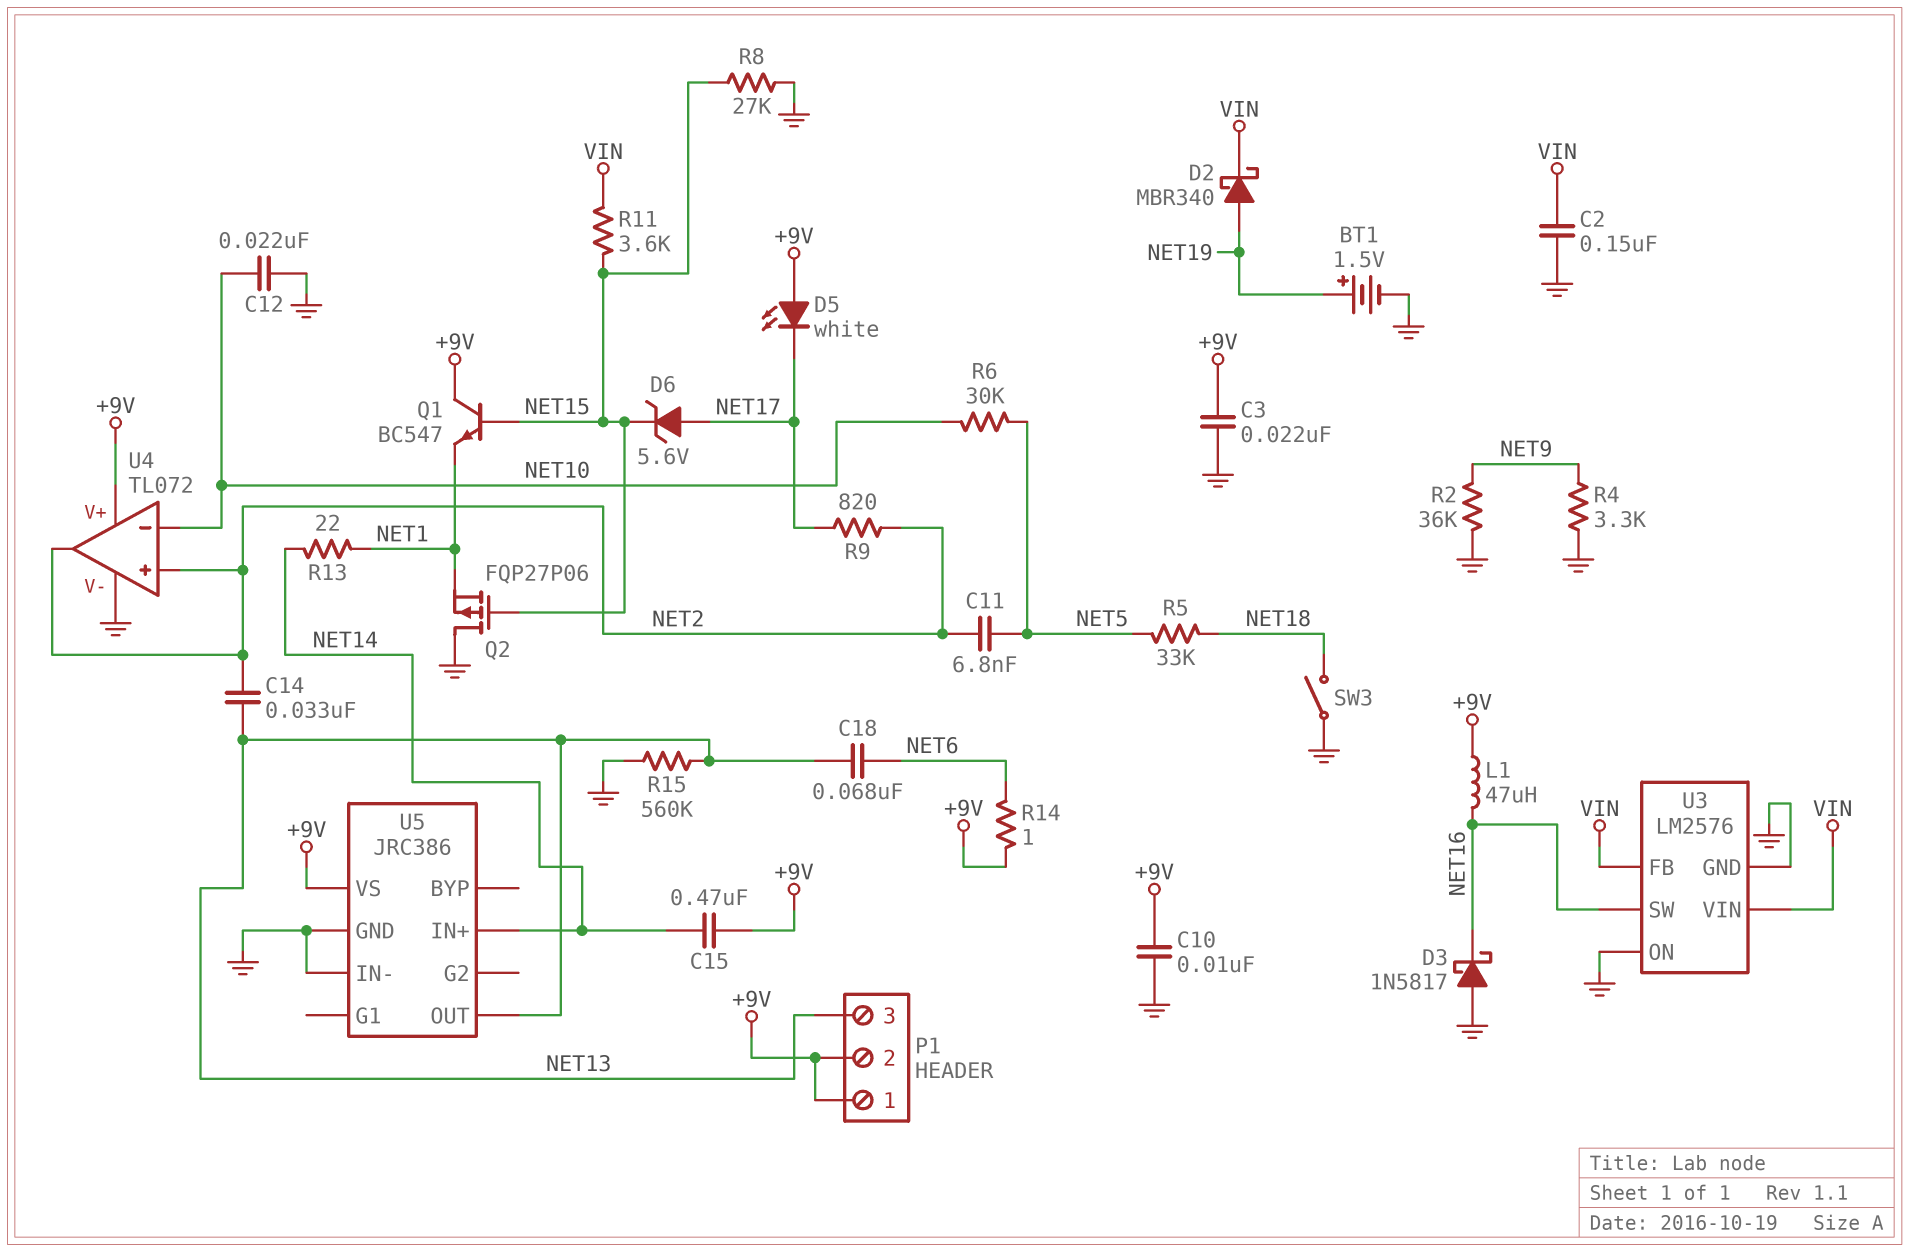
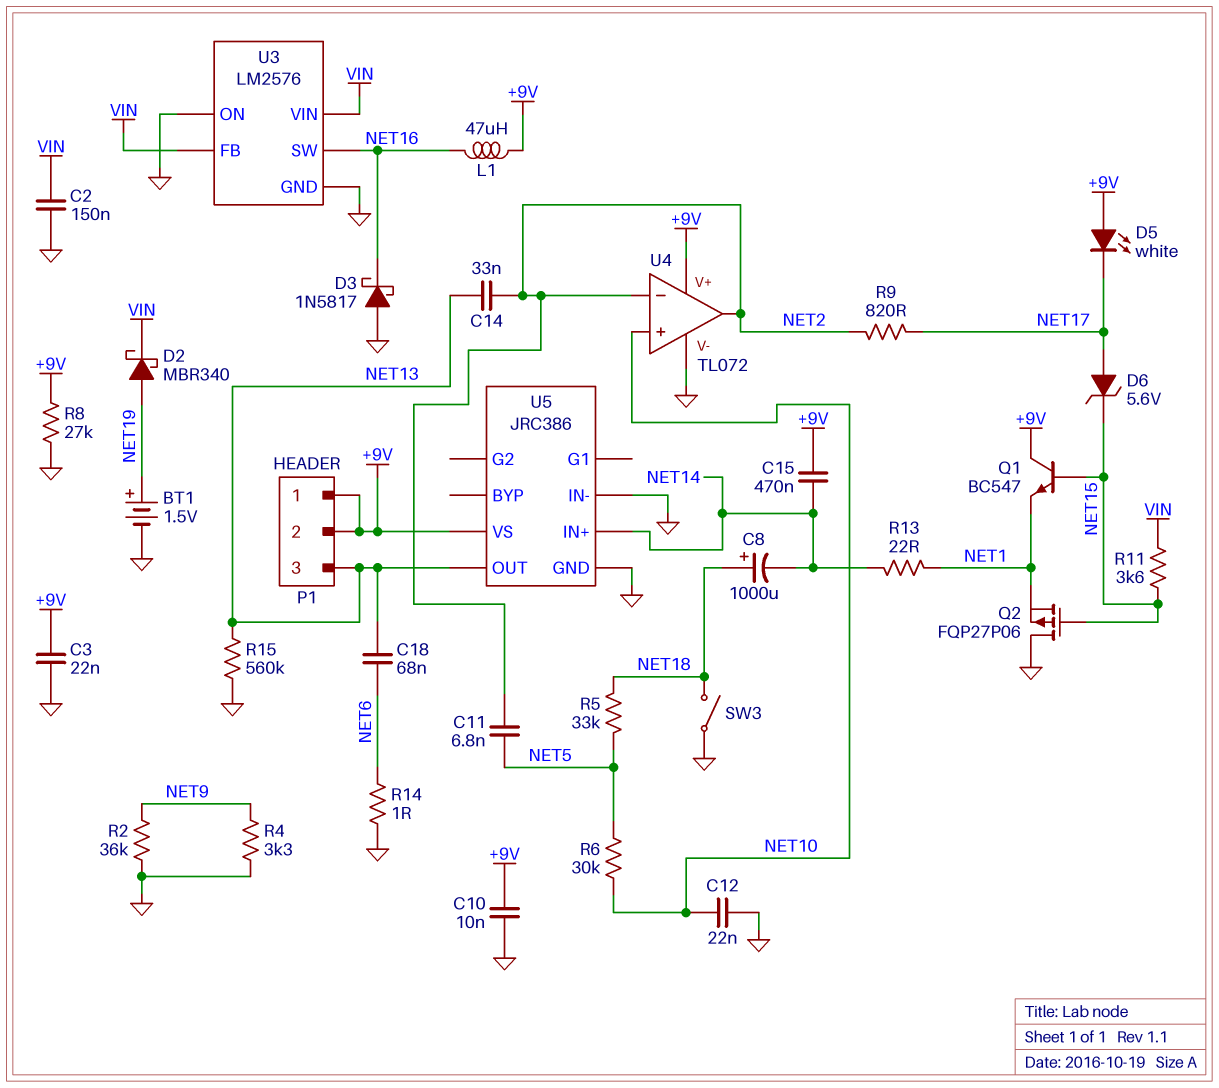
C8: none -> 1000uF (plus NET18, minus NET14)
R8: 27k (GND, NET15) -> 27k (+9V, GND)
R14: 1 (+9V, NET6) -> 1 (GND, NET6)
U4 pin in+: NET2 -> NET10
U4 pin in-: NET10 -> NET2

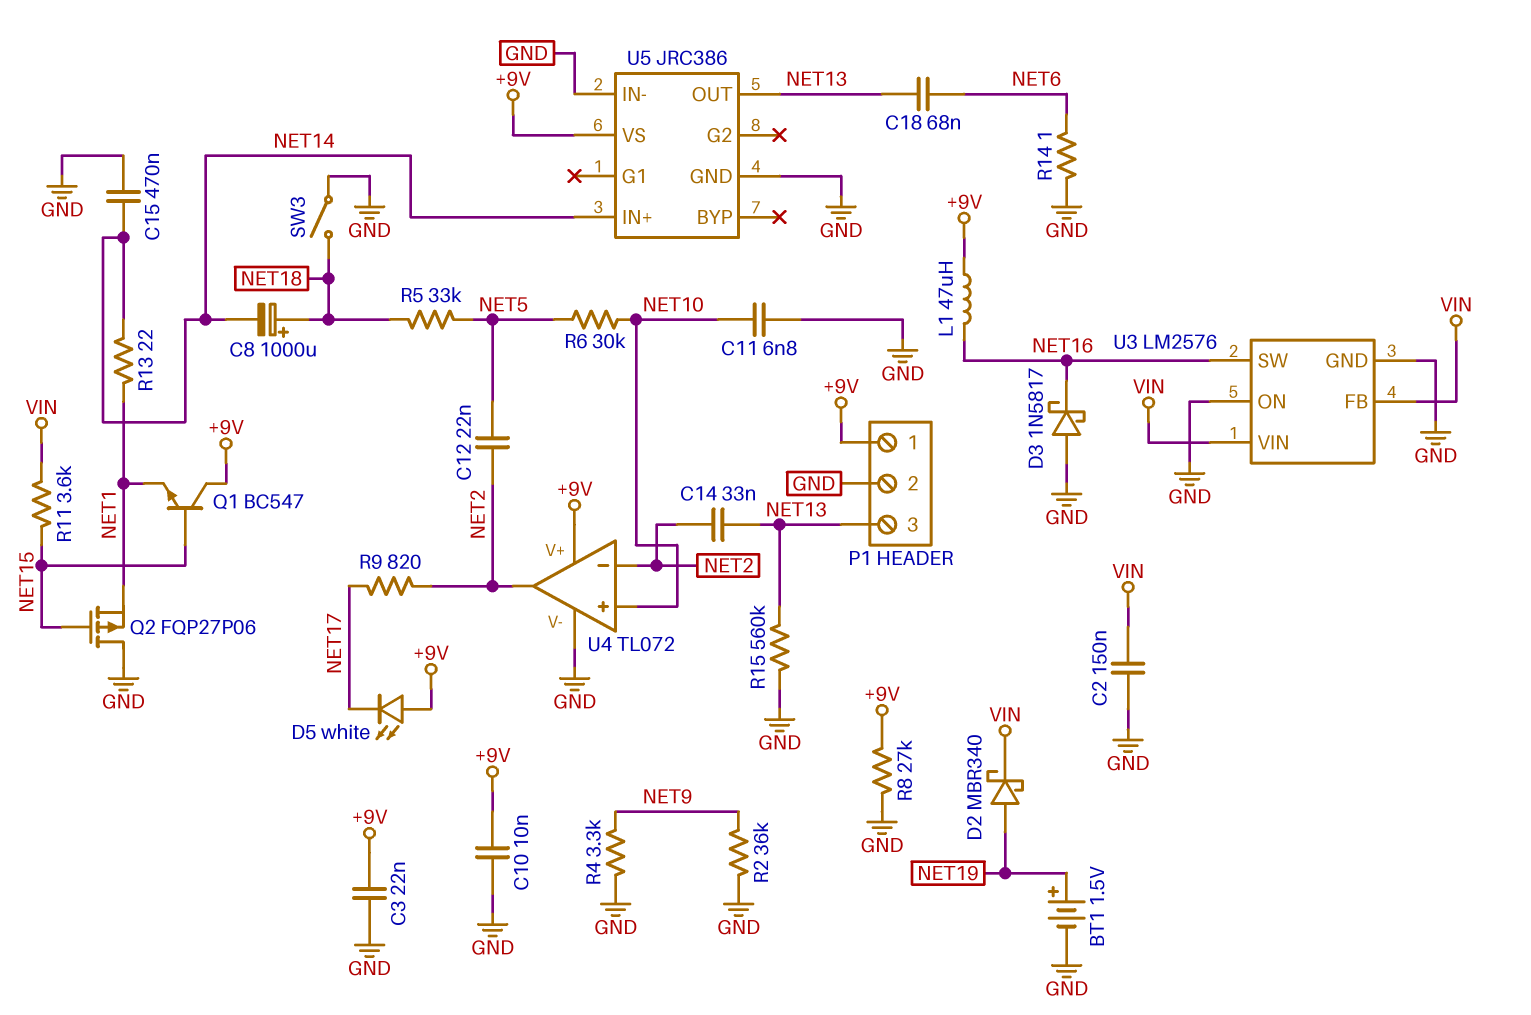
C11: 6.8nF (NET2, NET5) -> 6.8nF (GND, NET10)
C12: 22nF (GND, NET10) -> 22nF (NET2, NET5)
C15: 470nF (+9V, NET14) -> 470nF (GND, NET14)
D6: zener 5.6V (A NET17, K NET15) -> none
P1 pin 2: +9V -> GND

